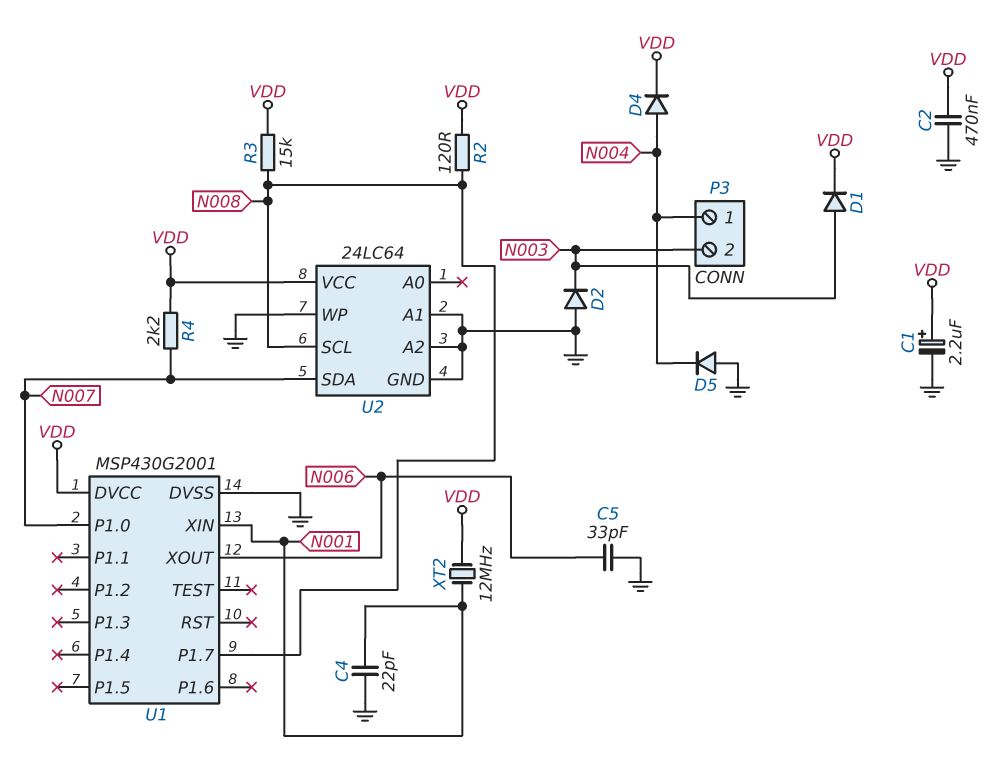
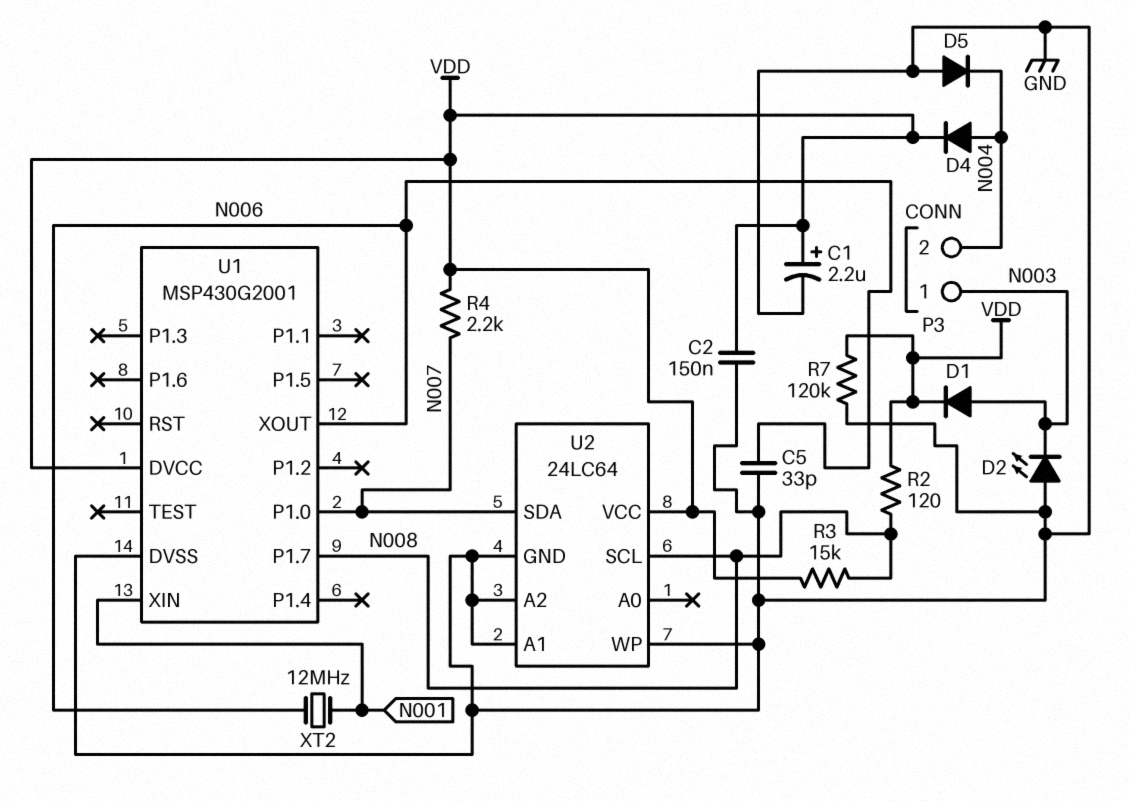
C2: 470nF (GND, VDD) -> 150nF (GND, VDD)
C4: 22pF (GND, N001) -> none
D2: diode (A GND, K N003) -> LED (A GND, K N003)
P3 pin 1: N004 -> N003
P3 pin 2: N003 -> N004
R7: none -> 120k (GND, VDD)
XT2: 12MHz (N001, VDD) -> 12MHz (N001, N006)

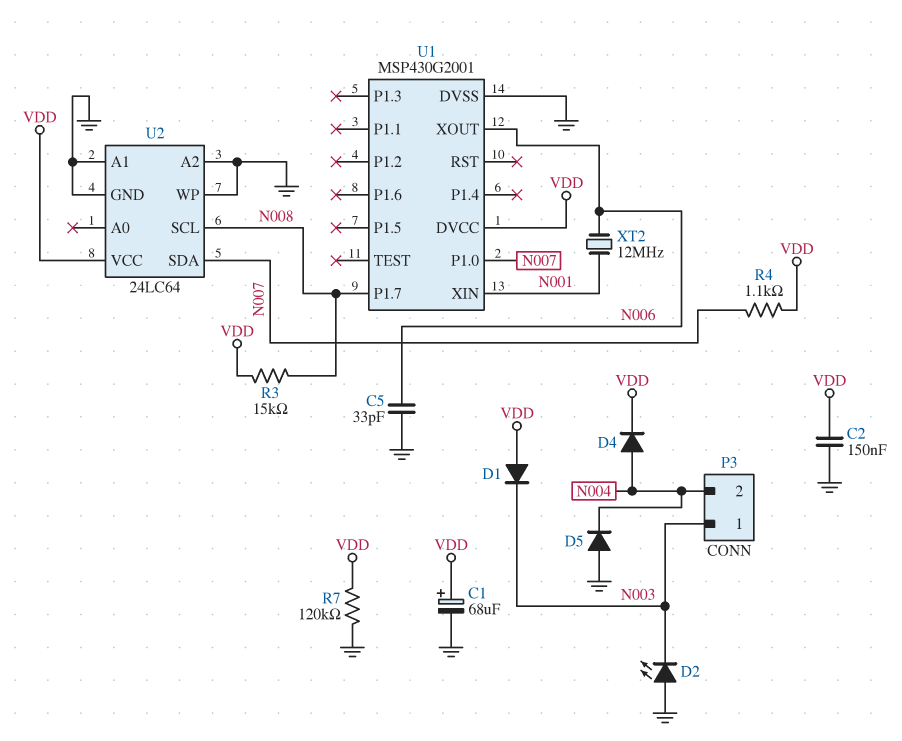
C1: 2.2uF (plus VDD, minus GND) -> 68uF (plus VDD, minus GND)
D1: diode (A N003, K VDD) -> diode (A VDD, K N003)
R2: 120 (N008, VDD) -> none
R4: 2.2k (N007, VDD) -> 1.1k (N007, VDD)

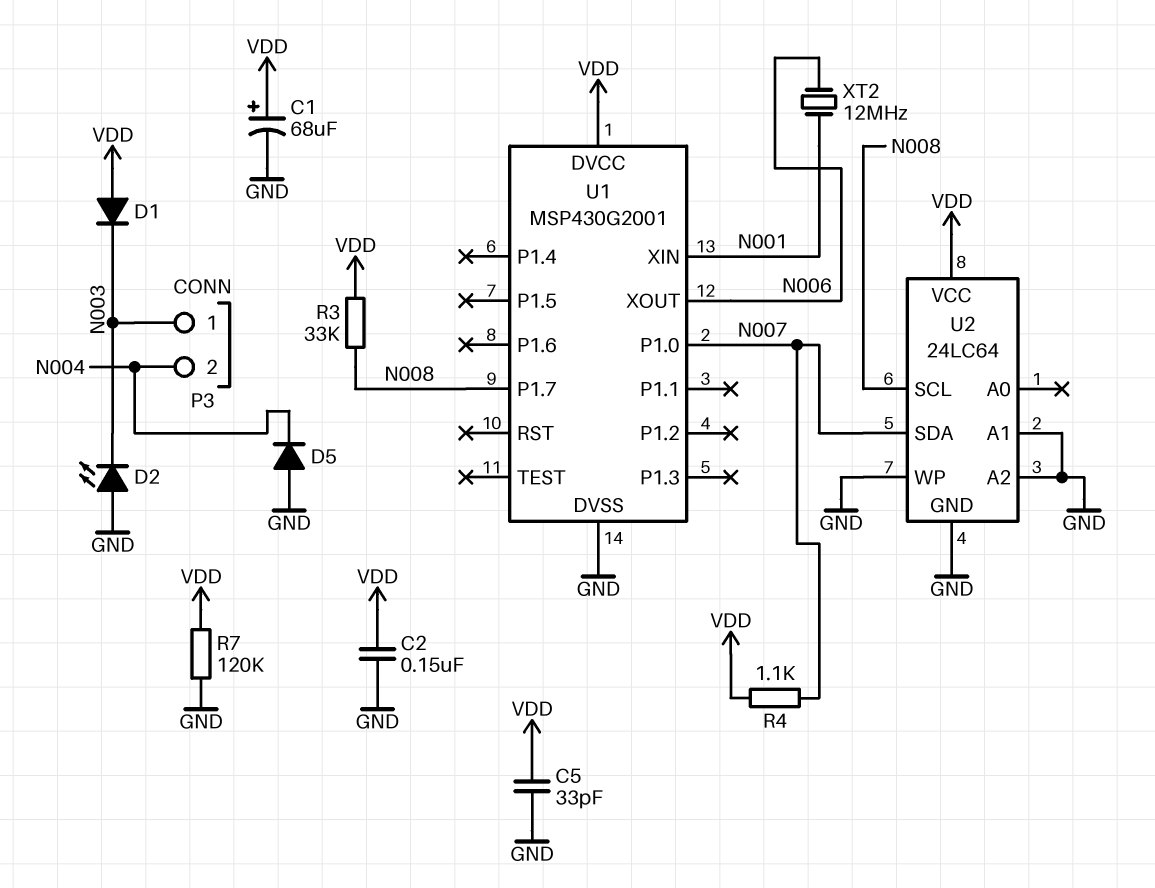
C5: 33pF (GND, N006) -> 33pF (GND, VDD)
D4: diode (A N004, K VDD) -> none
R3: 15k (N008, VDD) -> 33k (N008, VDD)

